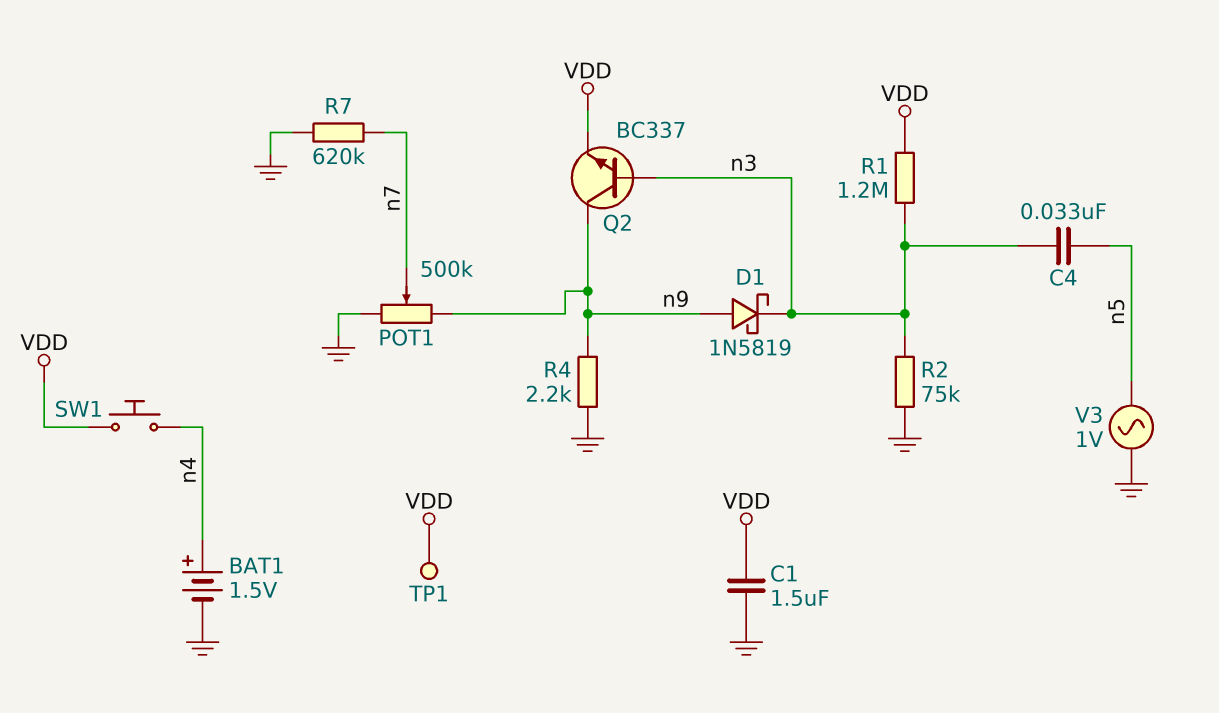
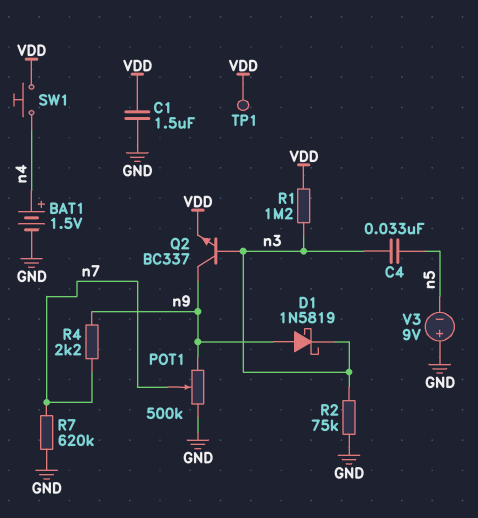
R4: 2.2k (GND, n9) -> 2.2k (n7, n9)
V3: AC 1V (GND, n5) -> 9V (plus GND, minus n5)

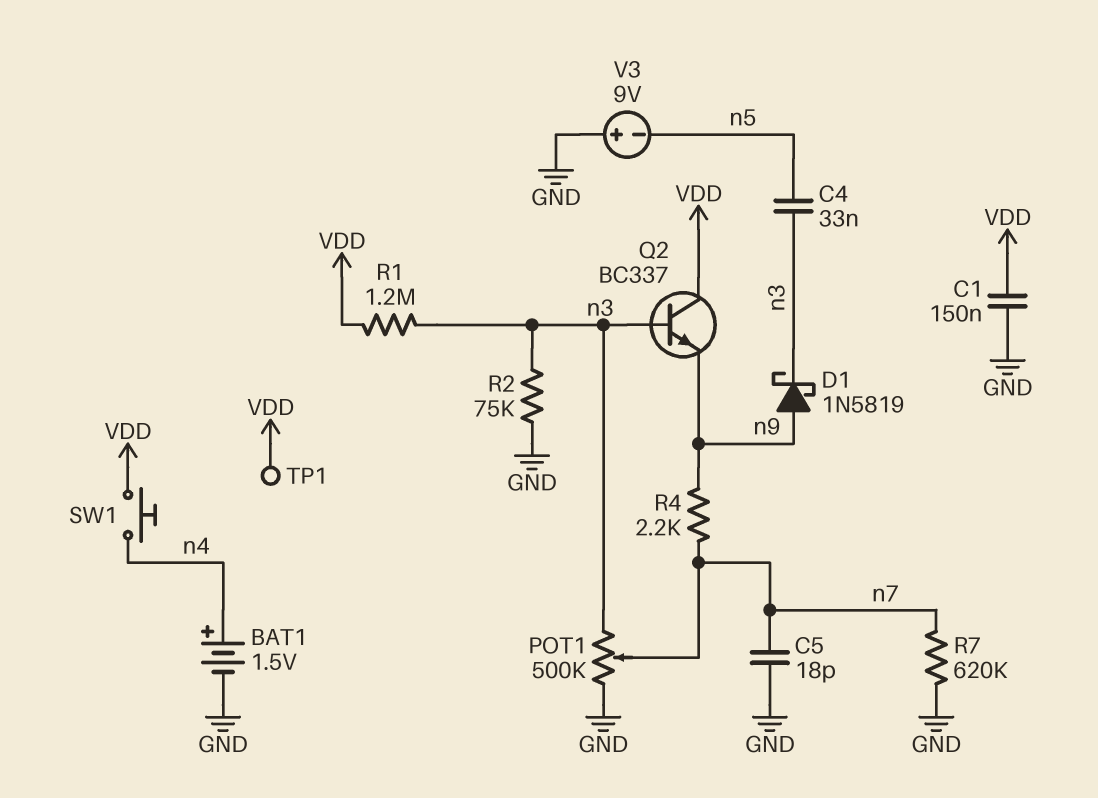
C1: 1.5uF (GND, VDD) -> 150nF (GND, VDD)
C5: none -> 18pF (GND, n7)
POT1: 500k (GND, n9, wiper n7) -> 500k (GND, n3, wiper n7)
Q2: NPN BC337 (B n3, C n9, E VDD) -> NPN BC337 (B n3, C VDD, E n9)

